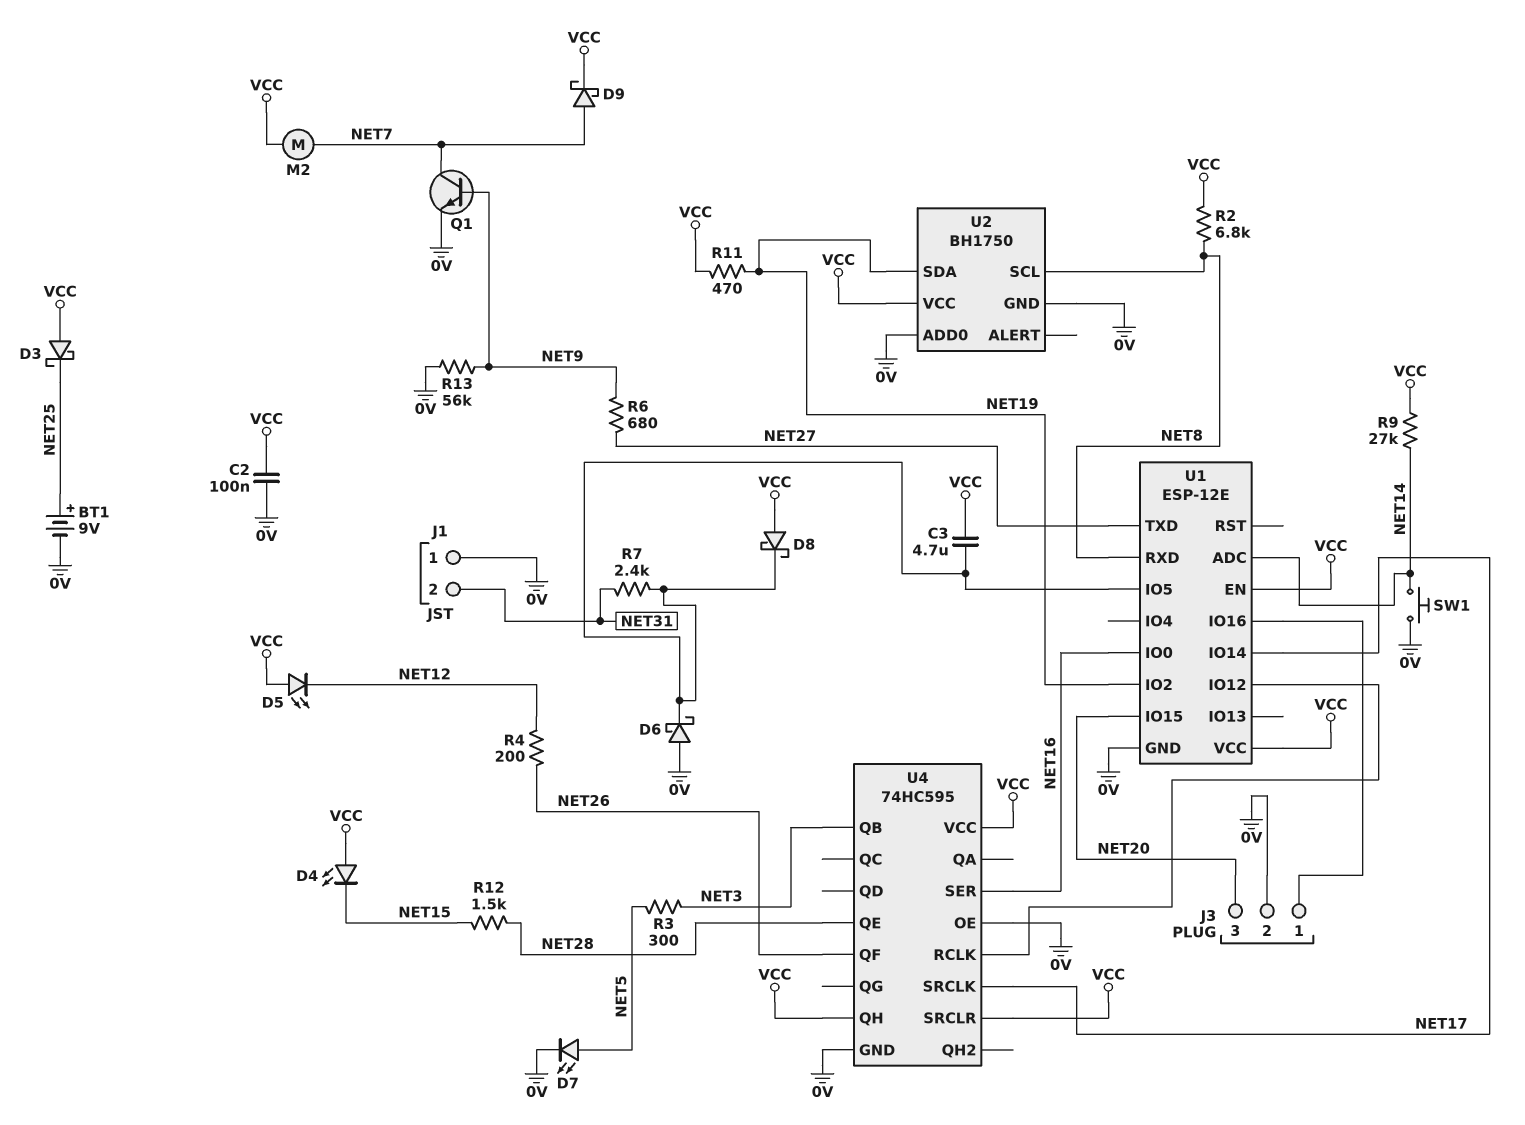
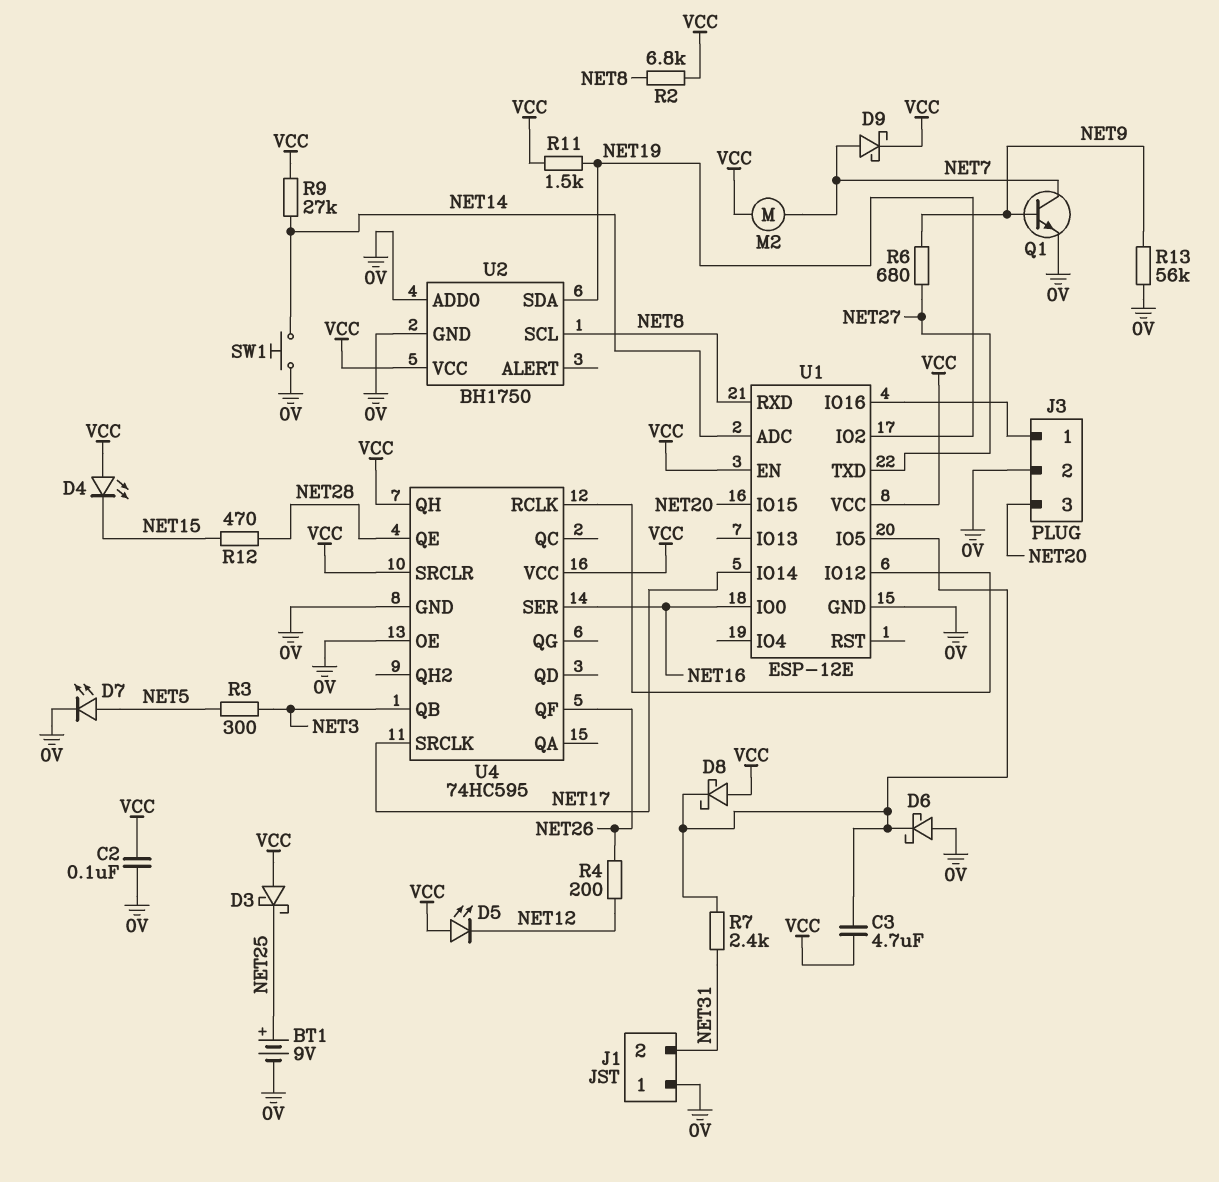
R11: 470 (NET19, VCC) -> 1.5k (NET19, VCC)
R12: 1.5k (NET15, NET28) -> 470 (NET15, NET28)

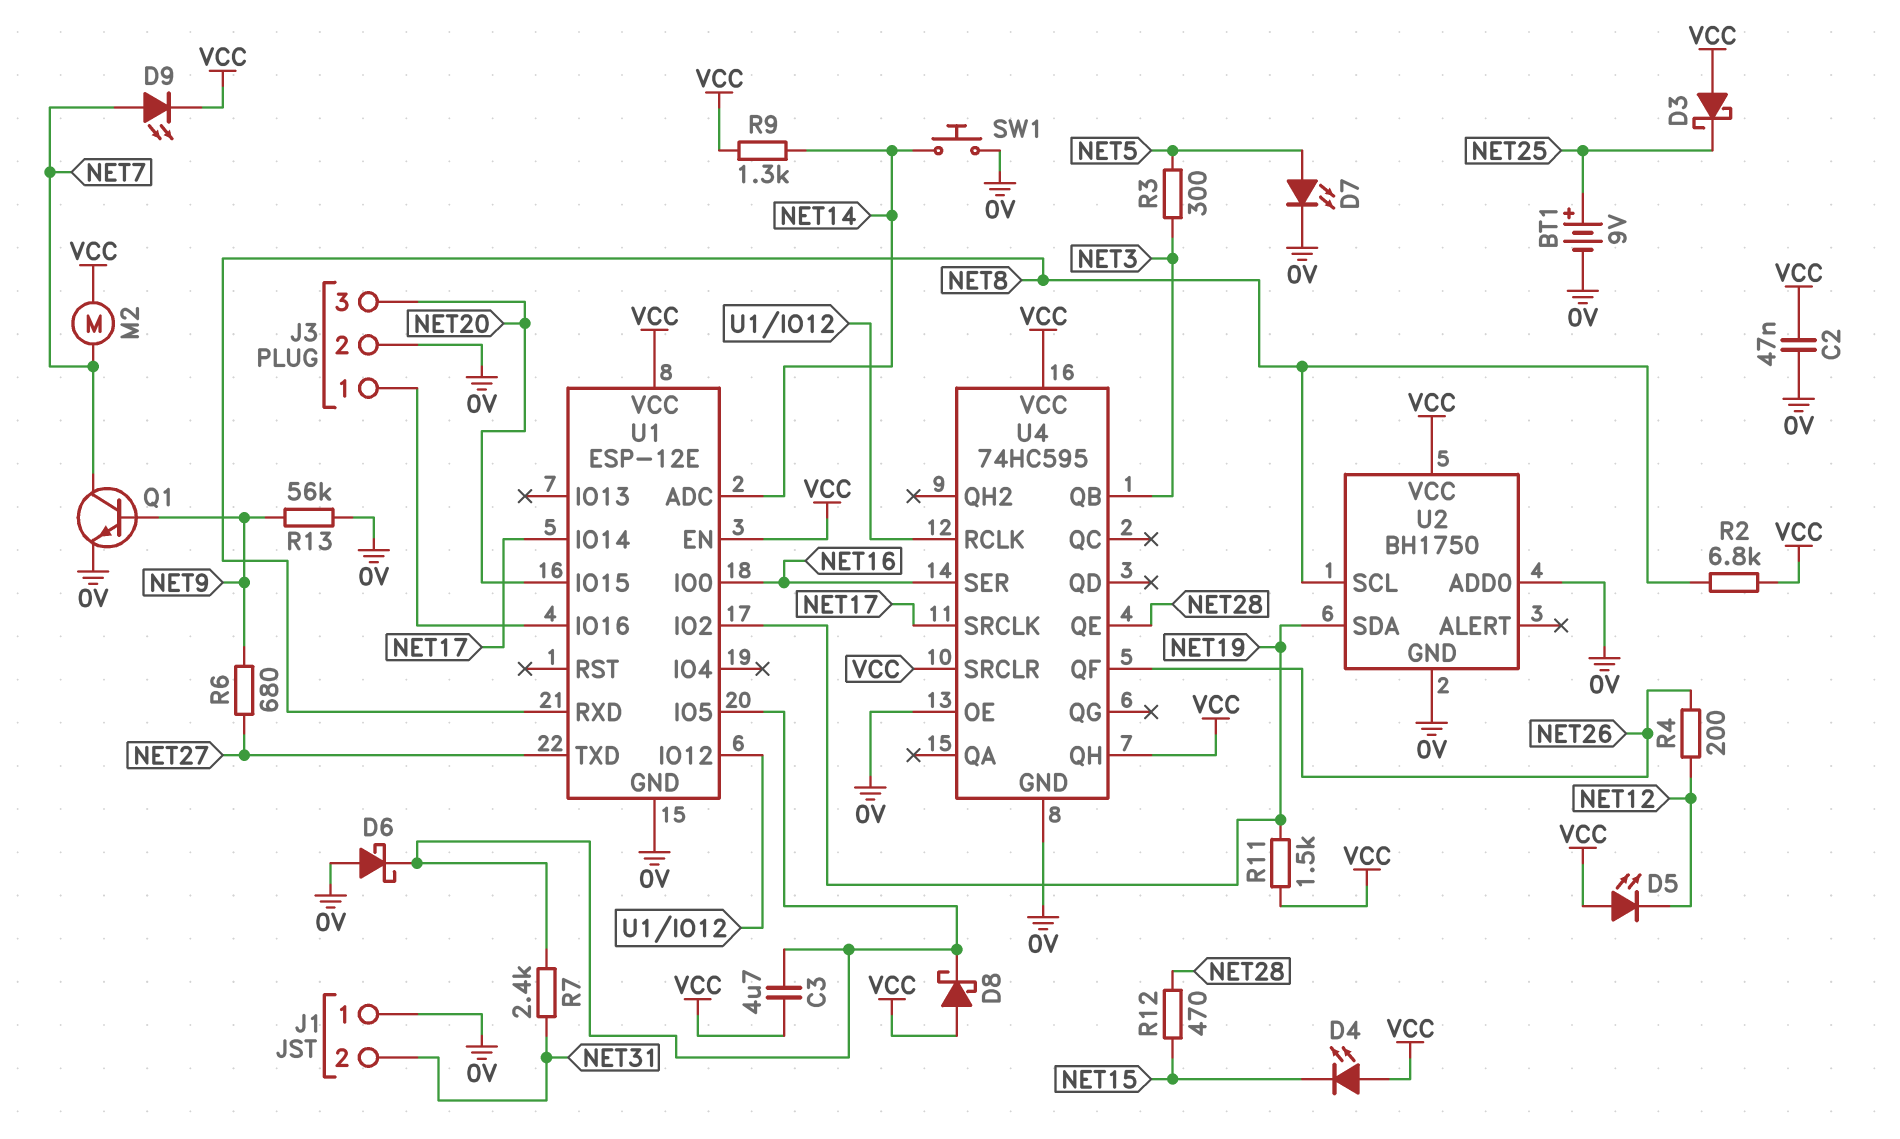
C2: 100nF (0V, VCC) -> 47nF (0V, VCC)
D9: schottky (A NET7, K VCC) -> LED (A NET7, K VCC)
R9: 27k (NET14, VCC) -> 1.3k (NET14, VCC)

